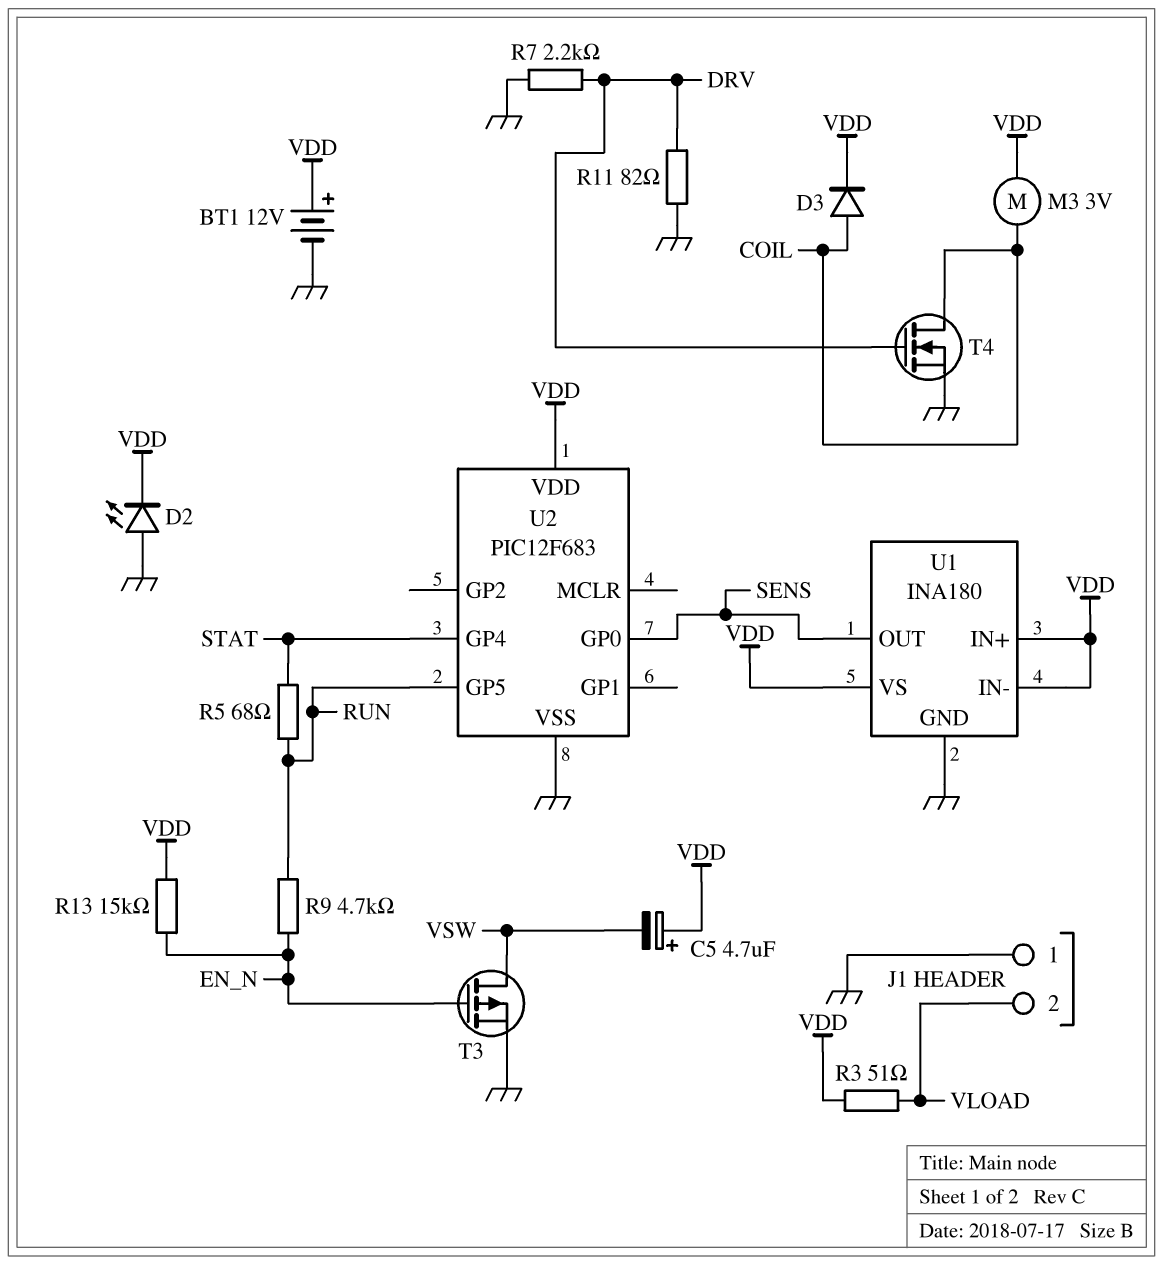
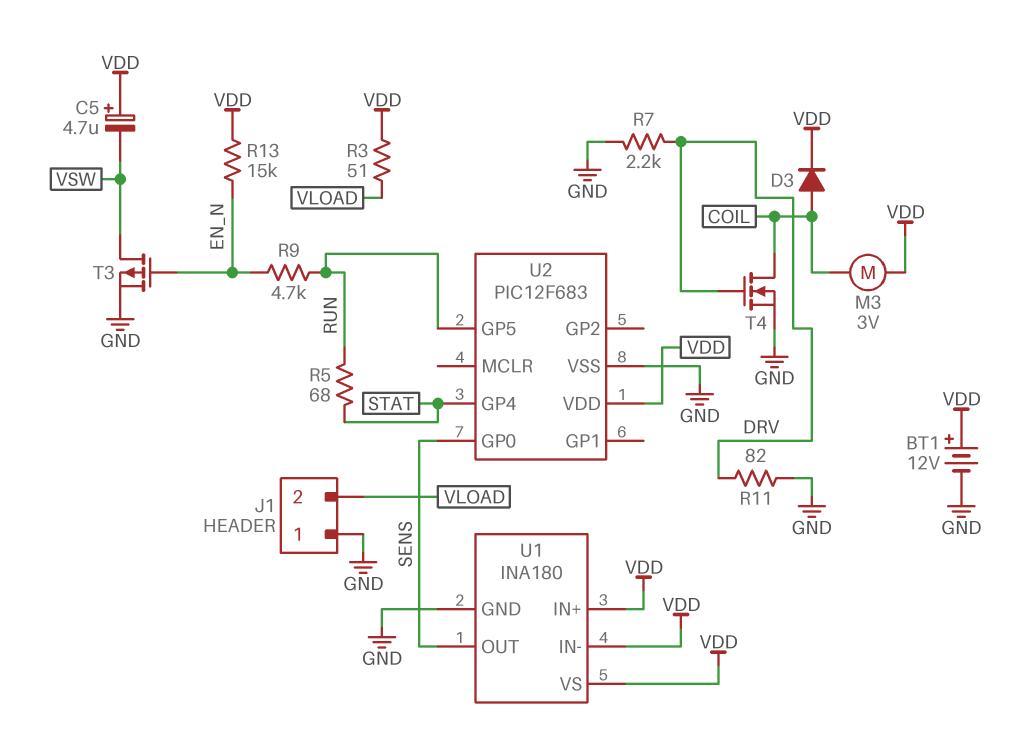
D2: LED (A GND, K VDD) -> none

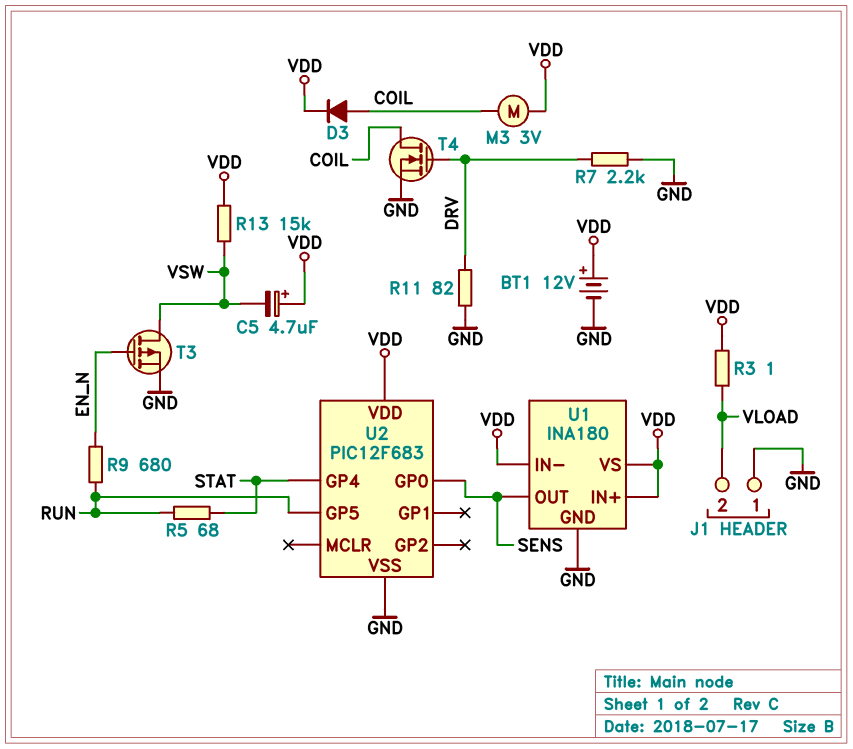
R3: 51 (VDD, VLOAD) -> 1 (VDD, VLOAD)
R9: 4.7k (EN_N, RUN) -> 680 (EN_N, RUN)
R13: 15k (EN_N, VDD) -> 15k (VDD, VSW)

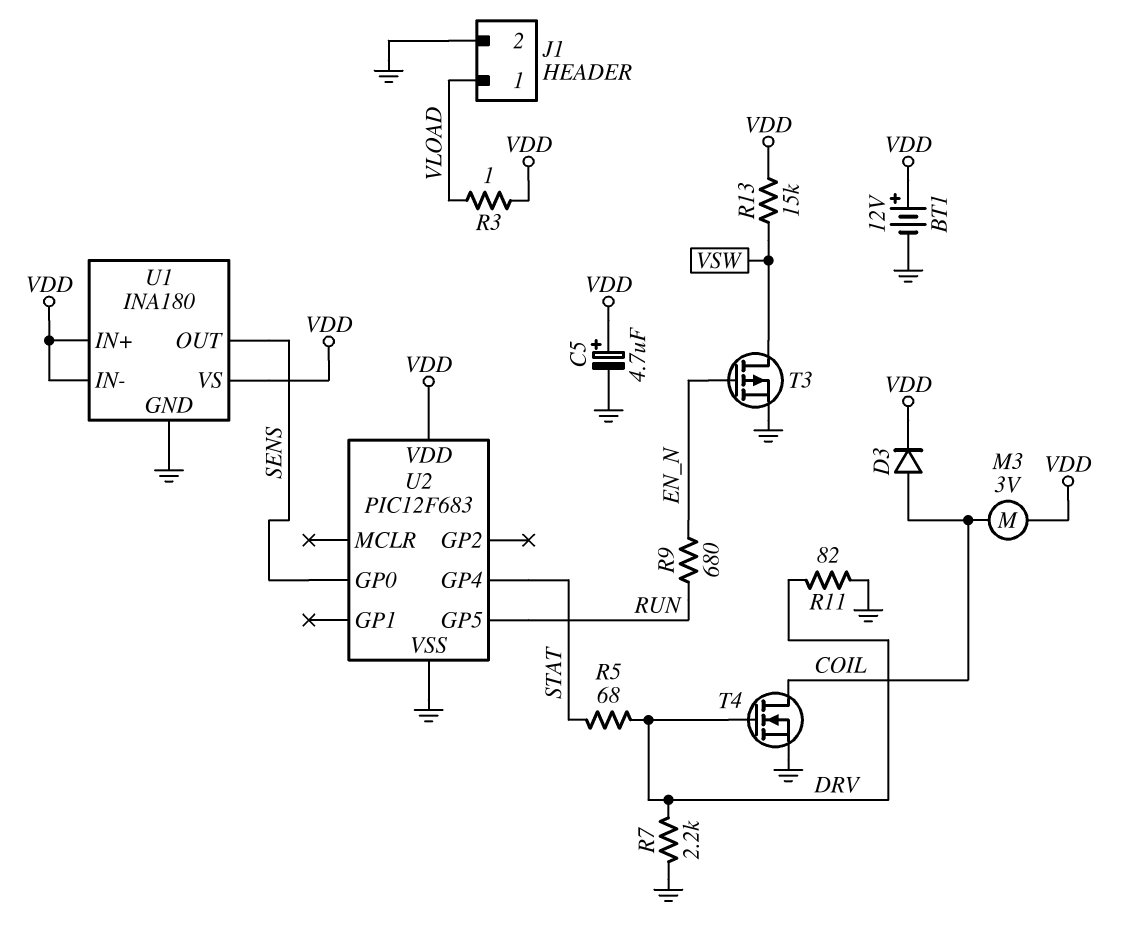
C5: 4.7uF (plus VDD, minus VSW) -> 4.7uF (plus VDD, minus GND)
J1 pin 1: GND -> VLOAD
J1 pin 2: VLOAD -> GND
R5: 68 (RUN, STAT) -> 68 (DRV, STAT)

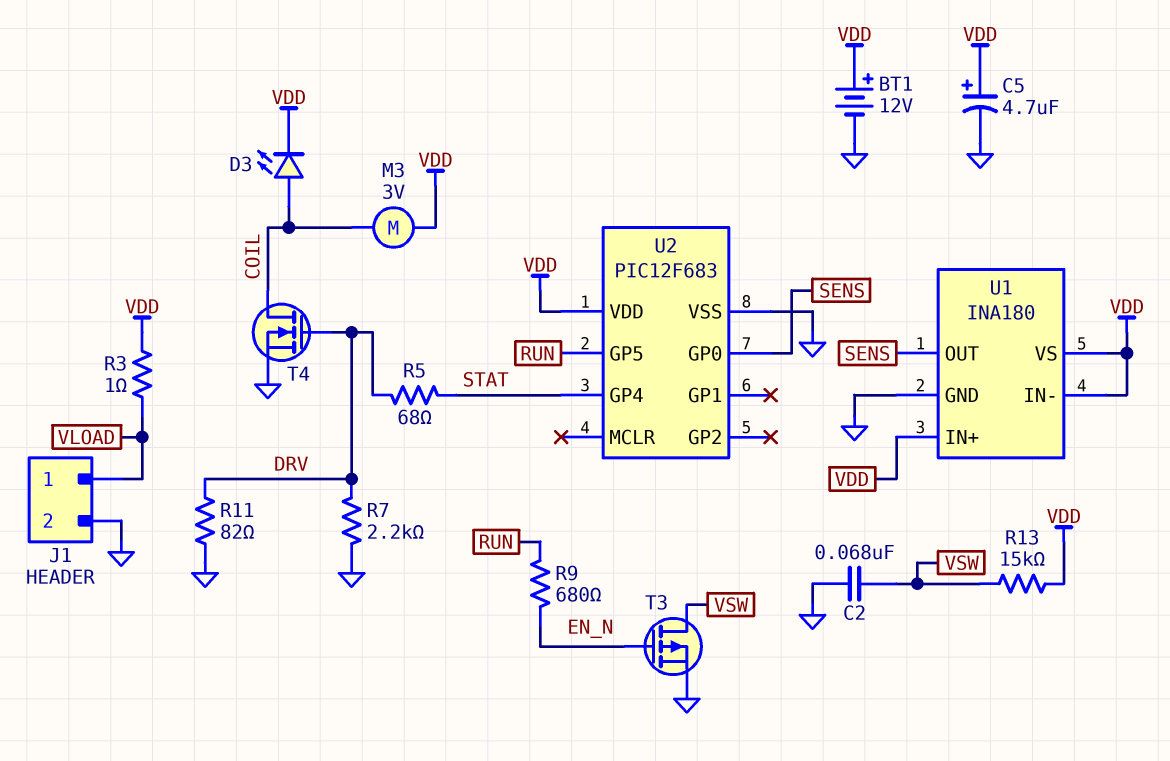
C2: none -> 68nF (GND, VSW)
D3: diode (A COIL, K VDD) -> LED (A COIL, K VDD)

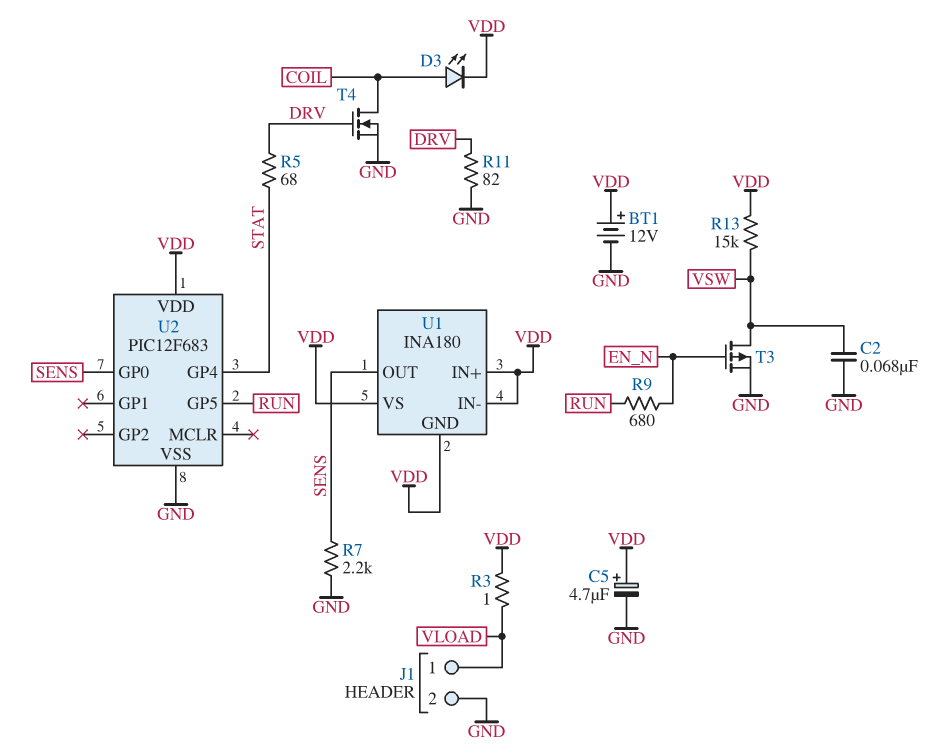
M3: motor 3V (COIL, VDD) -> none
R7: 2.2k (DRV, GND) -> 2.2k (GND, SENS)
U1 pin GND: GND -> VDD

